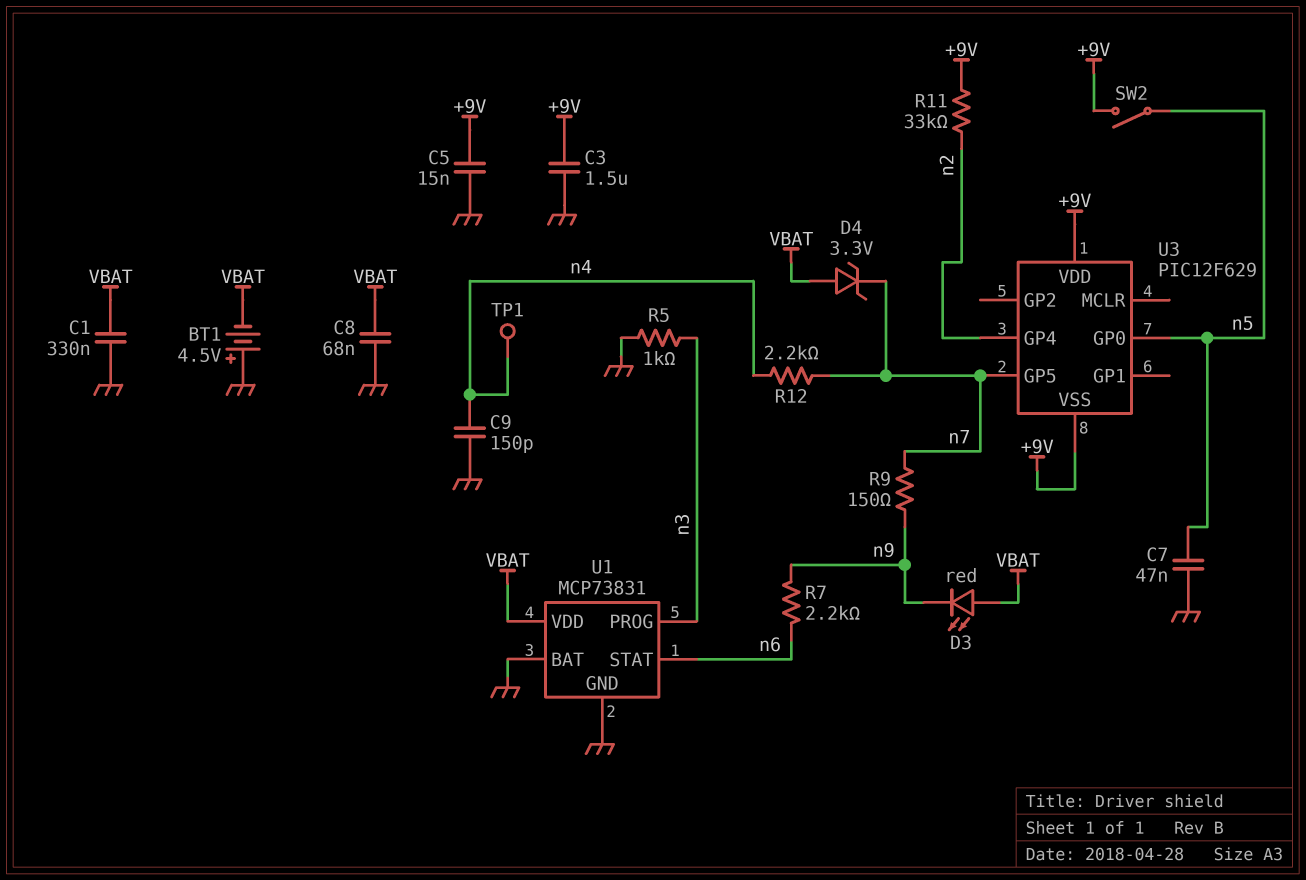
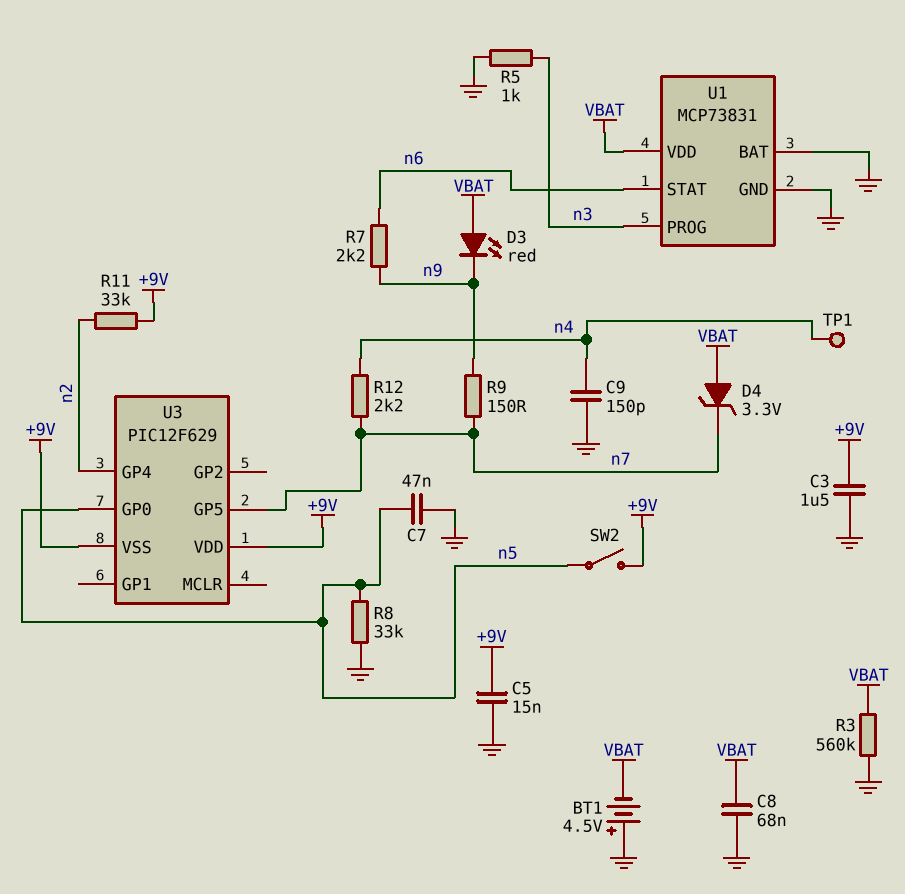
C1: 330nF (GND, VBAT) -> none
R3: none -> 560k (GND, VBAT)
R8: none -> 33k (GND, n5)

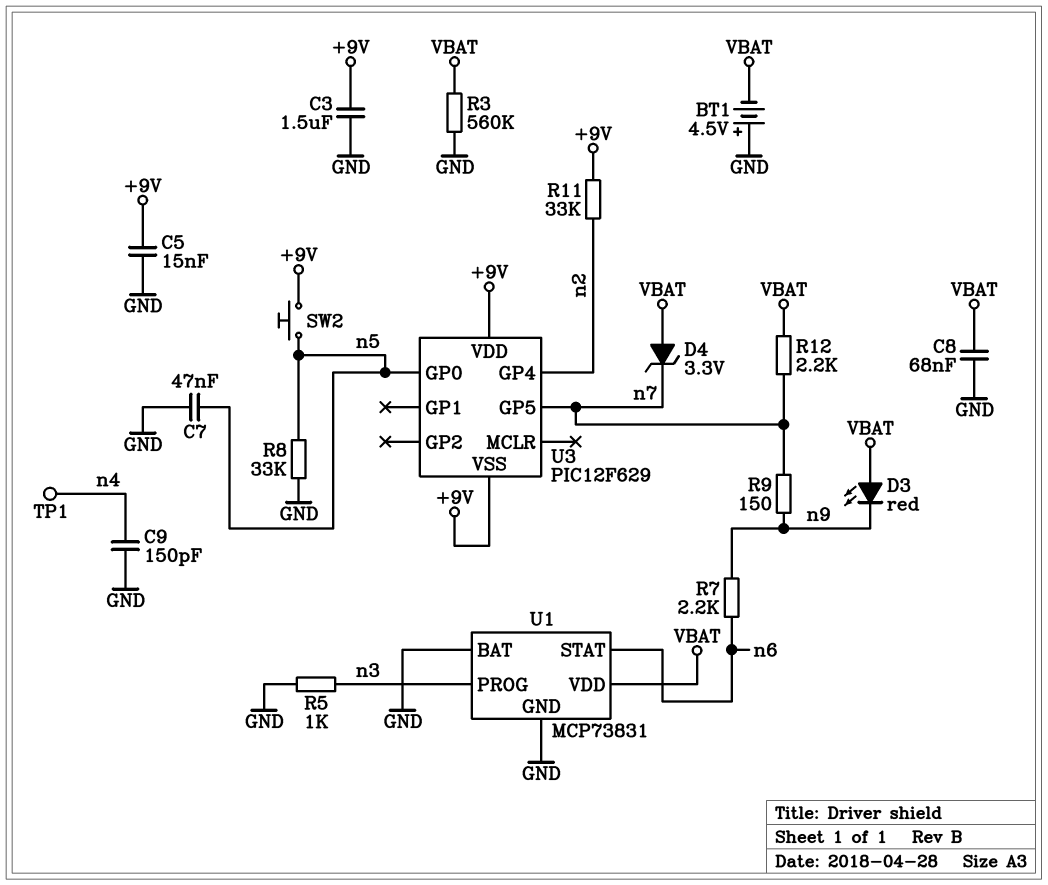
R12: 2.2k (n4, n7) -> 2.2k (VBAT, n7)
SW2: switch (+9V, n5) -> button (+9V, n5)

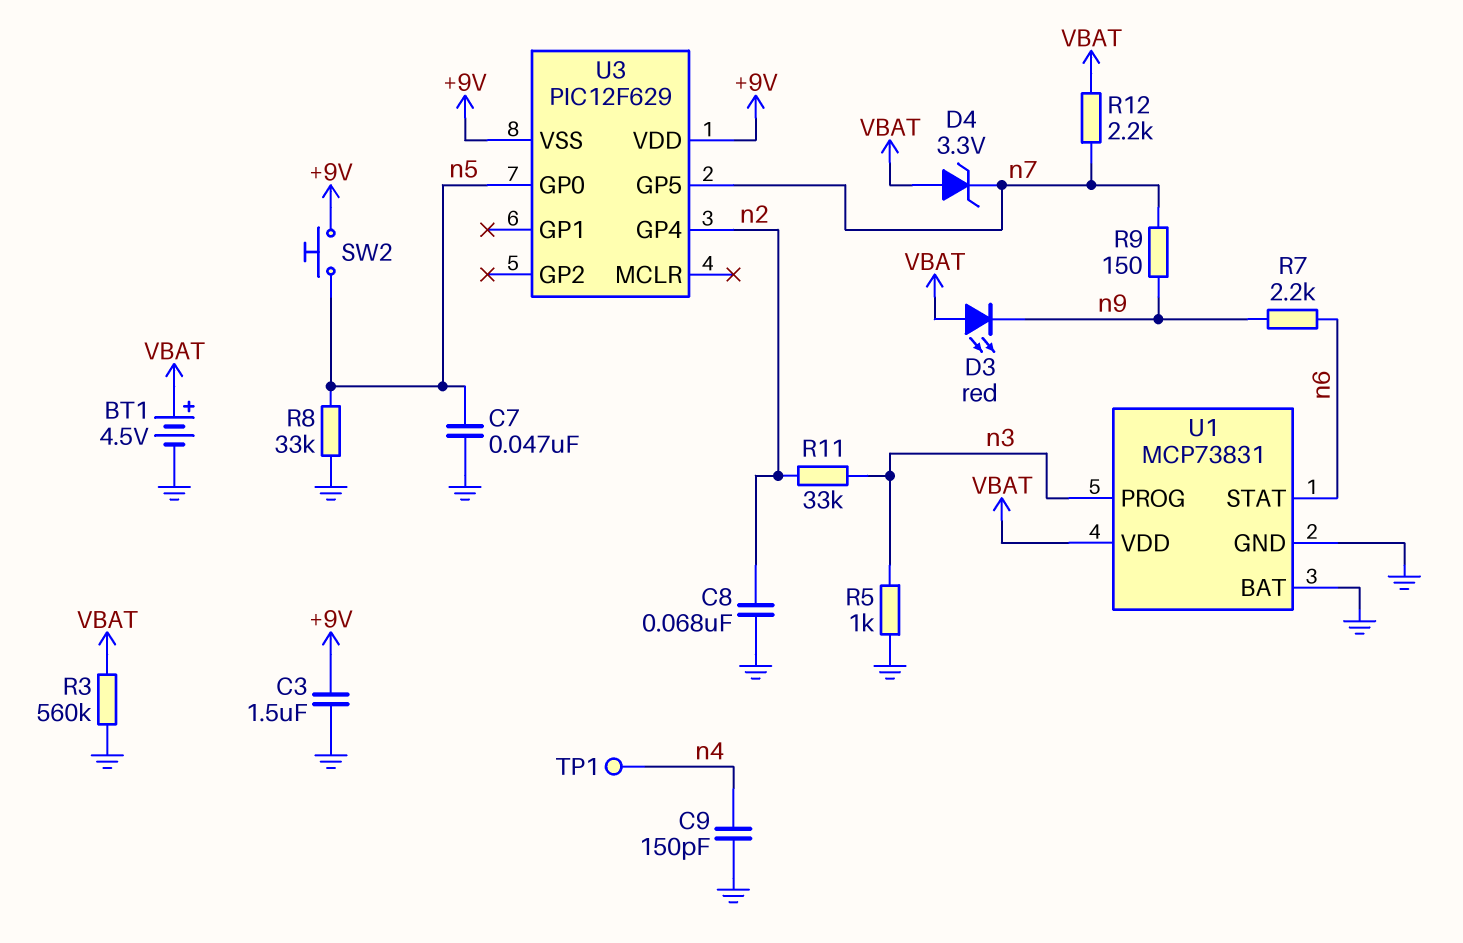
BT1: 4.5V (plus GND, minus VBAT) -> 4.5V (plus VBAT, minus GND)
C5: 15nF (+9V, GND) -> none
C8: 68nF (GND, VBAT) -> 68nF (GND, n2)
R11: 33k (+9V, n2) -> 33k (n2, n3)

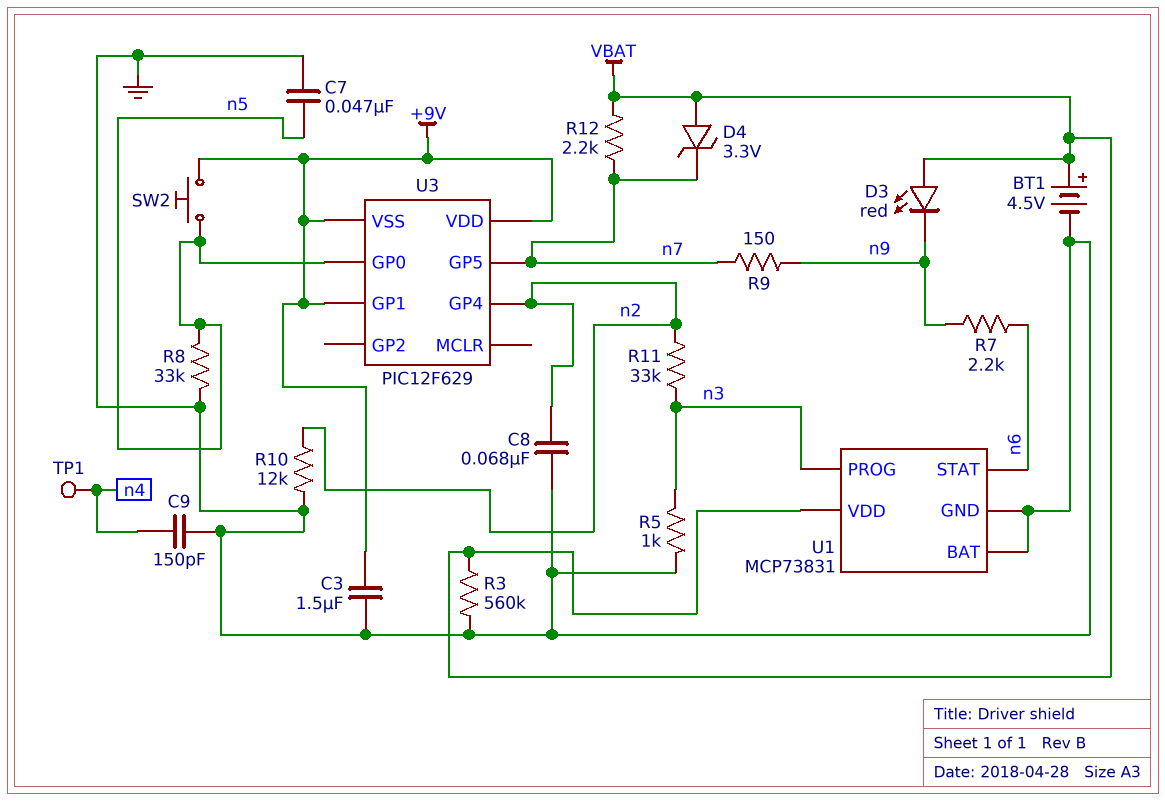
R10: none -> 12k (GND, n2)
U3 pin GP1: none -> +9V

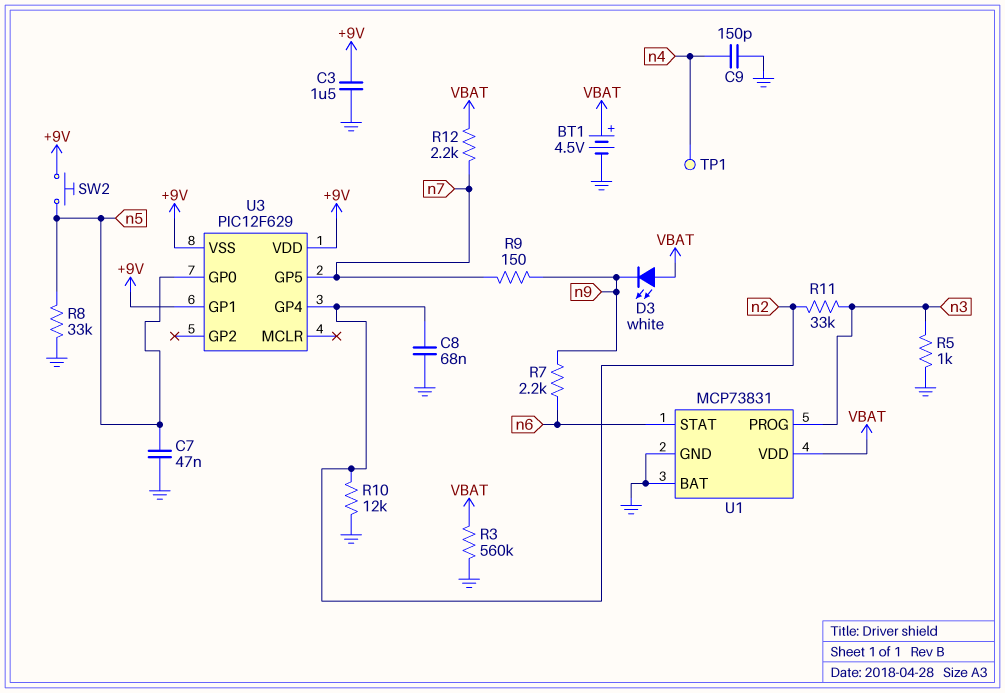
D3: LED red (A VBAT, K n9) -> LED white (A VBAT, K n9)
D4: zener 3.3V (A VBAT, K n7) -> none

